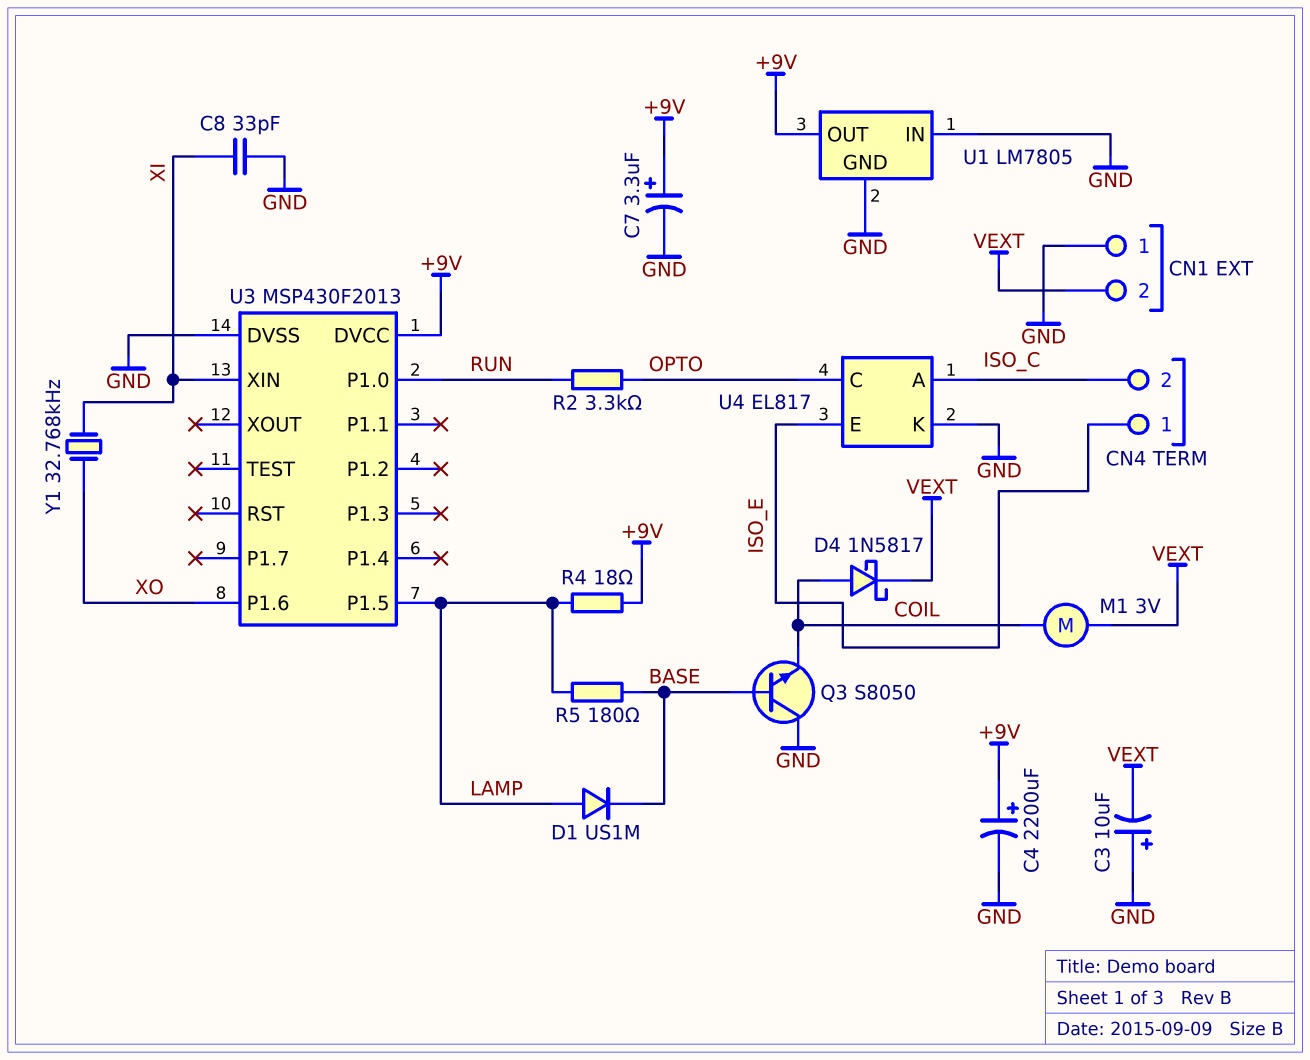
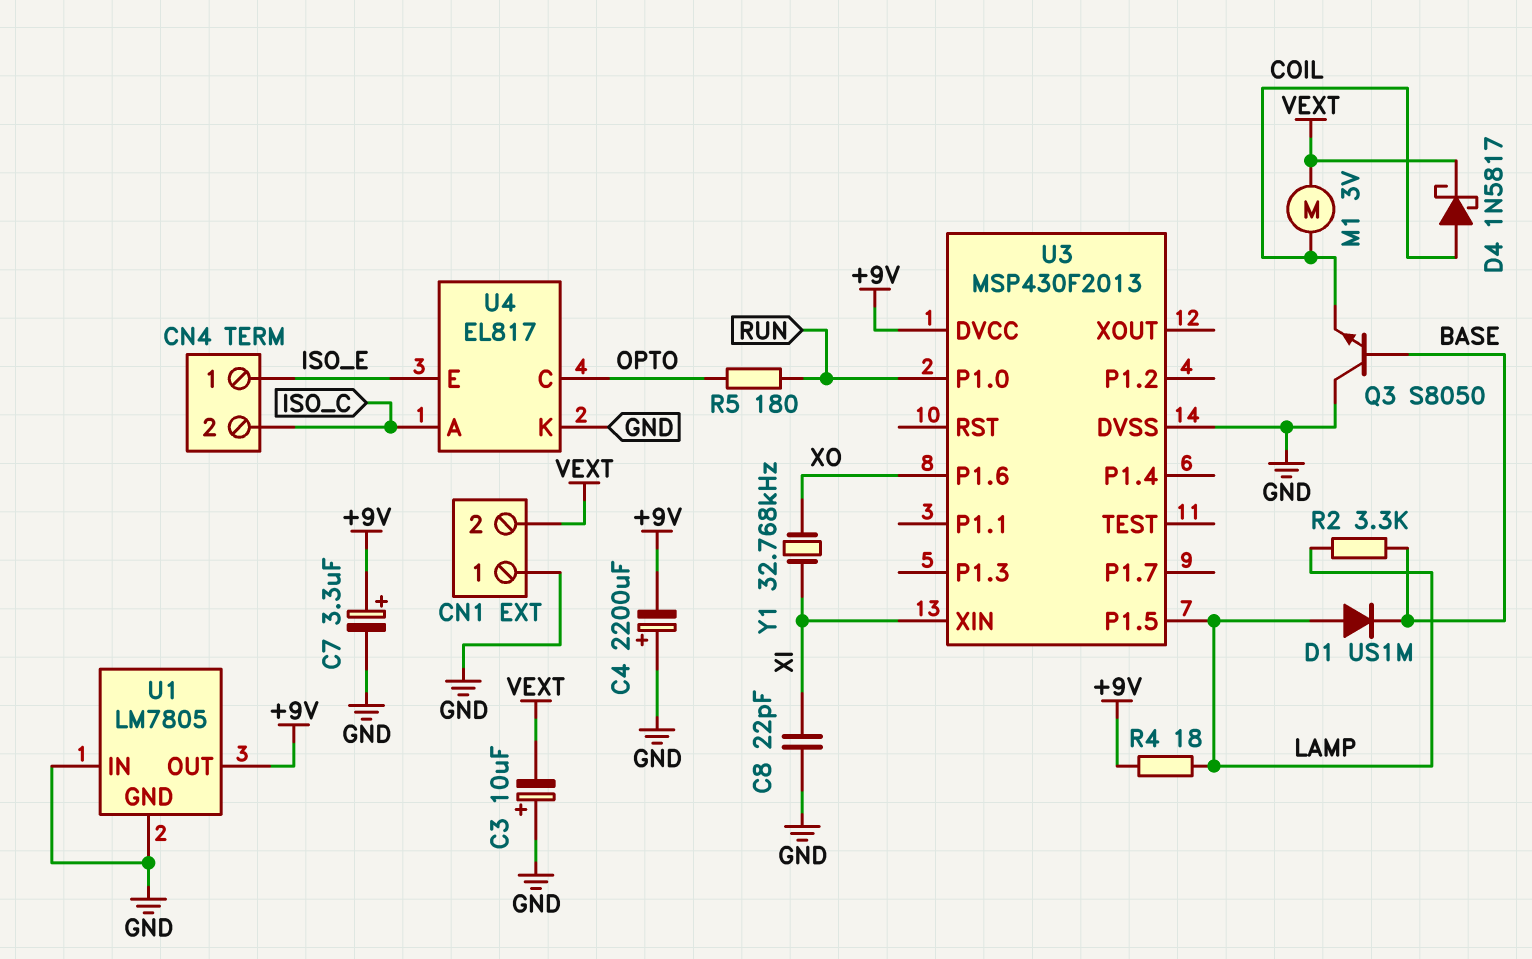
C4: 2200uF (plus +9V, minus GND) -> 2200uF (plus GND, minus +9V)
C8: 33pF (GND, XI) -> 22pF (GND, XI)
R2: 3.3k (OPTO, RUN) -> 3.3k (BASE, LAMP)
R5: 180 (BASE, LAMP) -> 180 (OPTO, RUN)

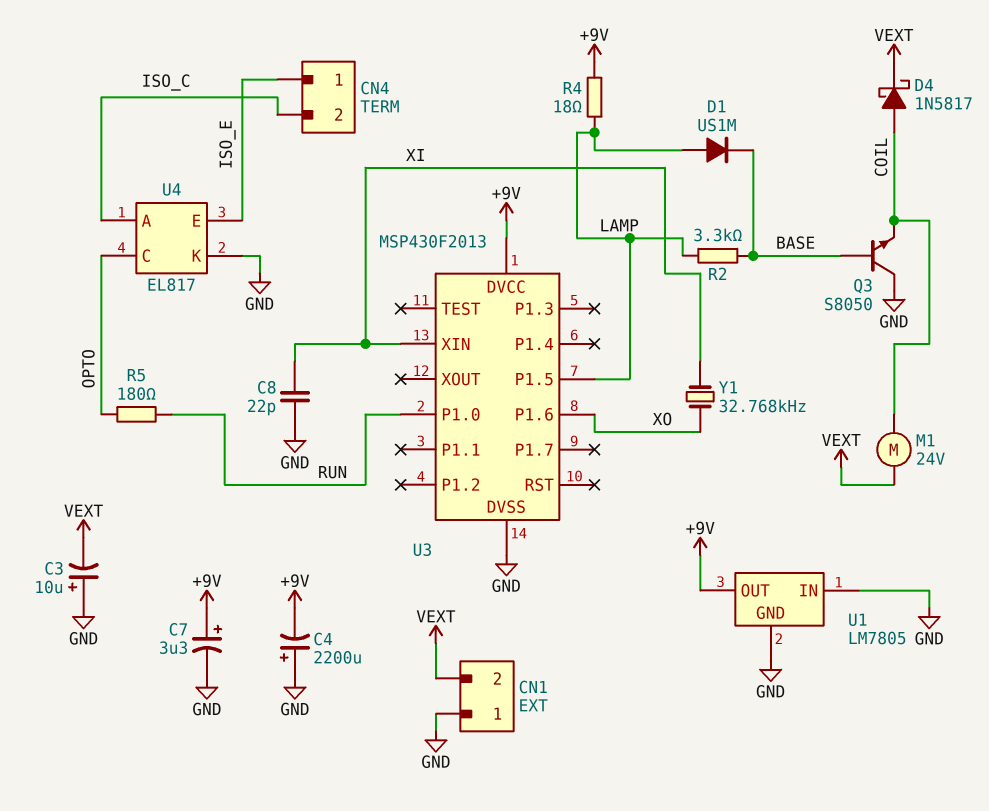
M1: motor 3V (COIL, VEXT) -> motor 24V (COIL, VEXT)

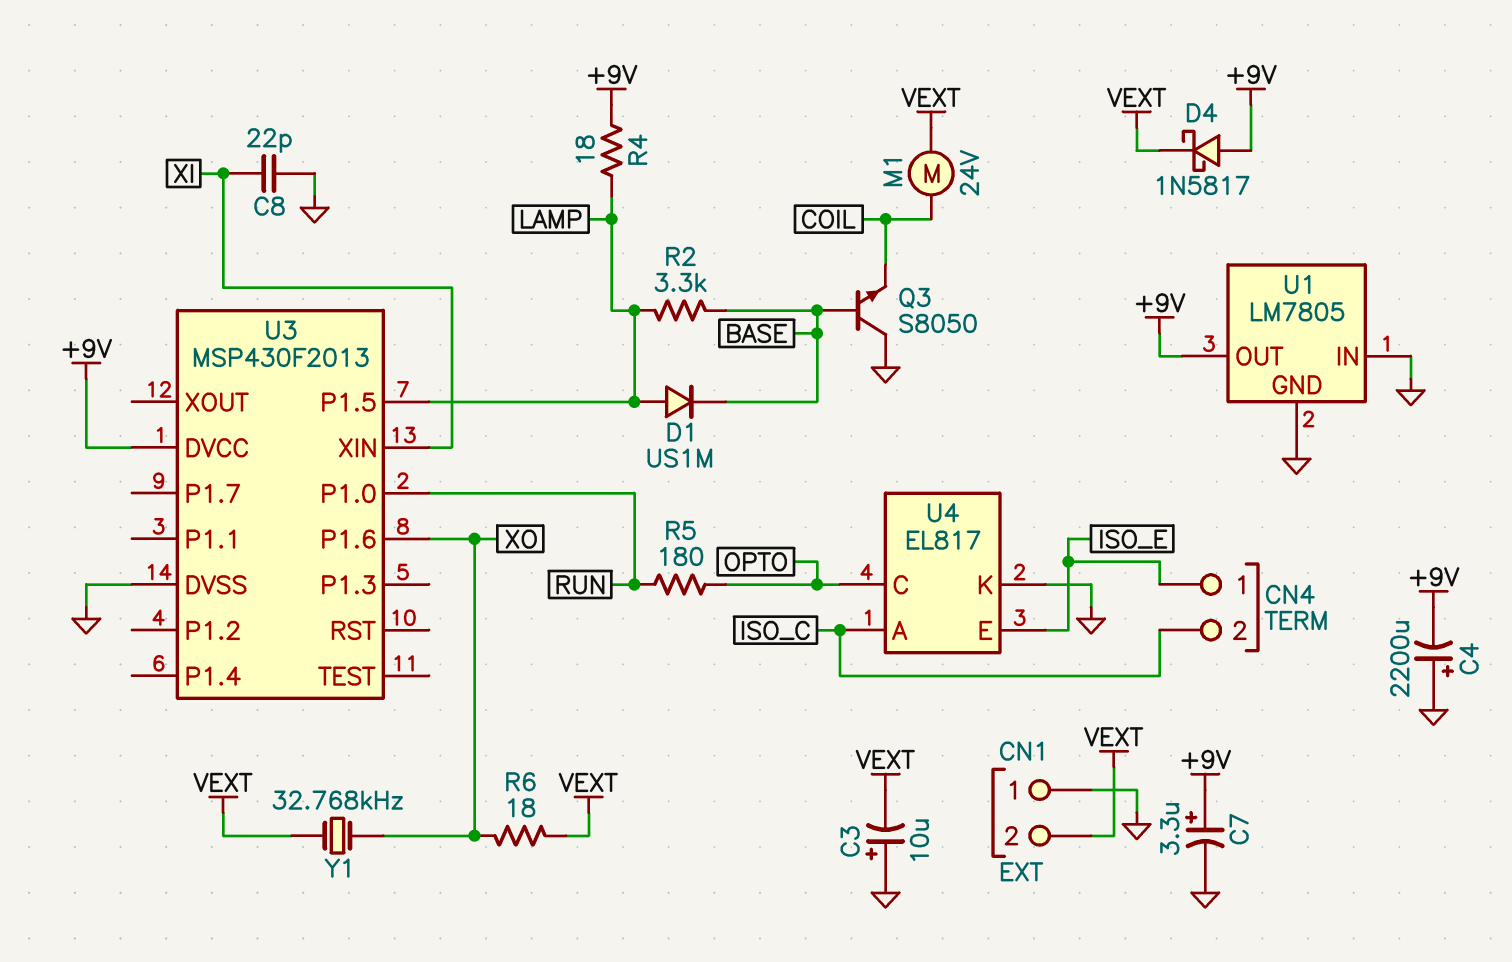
D4: schottky 1N5817 (A COIL, K VEXT) -> schottky 1N5817 (A +9V, K VEXT)
R6: none -> 18 (VEXT, XO)
Y1: 32.768kHz (XI, XO) -> 32.768kHz (VEXT, XO)

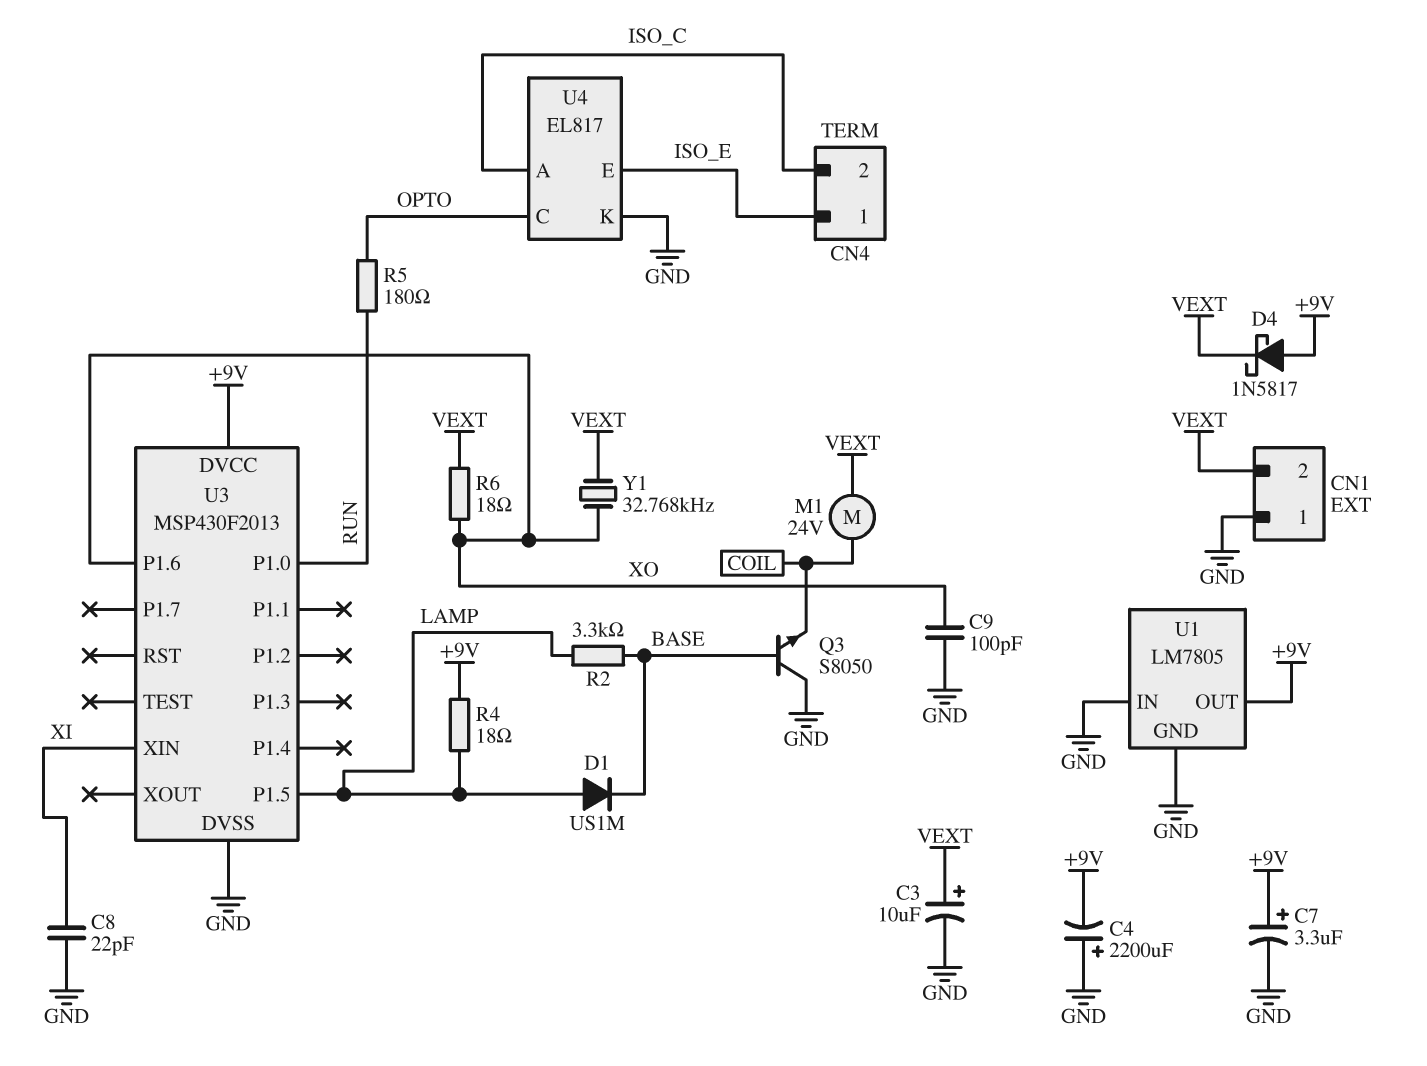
C3: 10uF (plus GND, minus VEXT) -> 10uF (plus VEXT, minus GND)
C9: none -> 100pF (GND, XO)

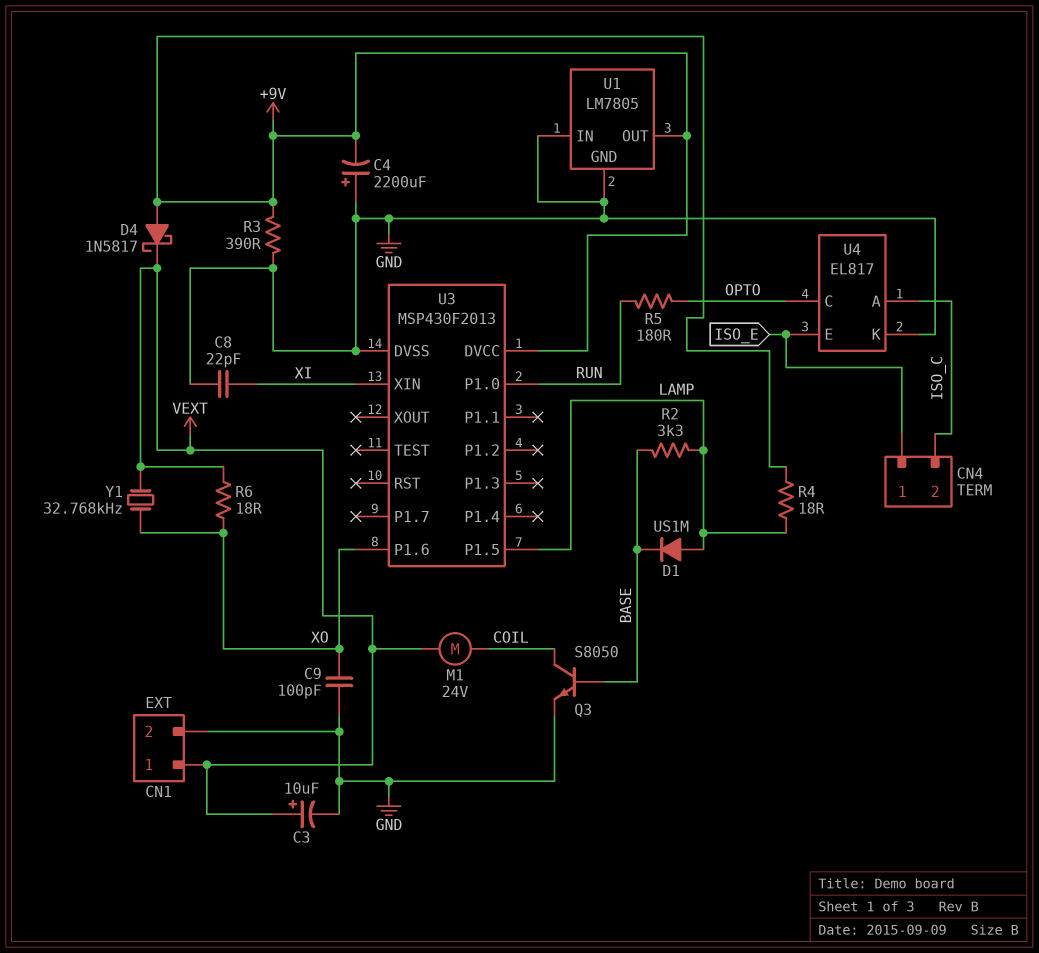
C7: 3.3uF (plus +9V, minus GND) -> none
CN1 pin 1: GND -> VEXT
CN1 pin 2: VEXT -> GND
Q3: NPN S8050 (B BASE, C GND, E COIL) -> NPN S8050 (B BASE, C COIL, E GND)
R3: none -> 390 (+9V, GND)

